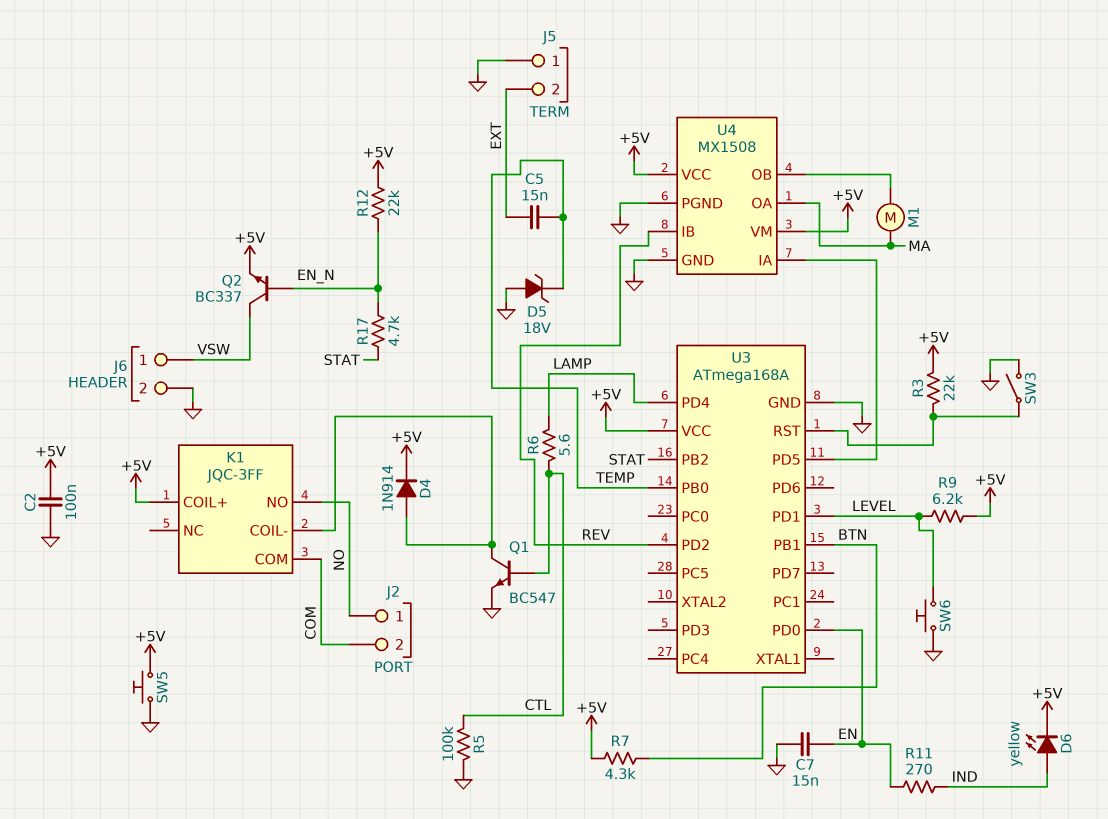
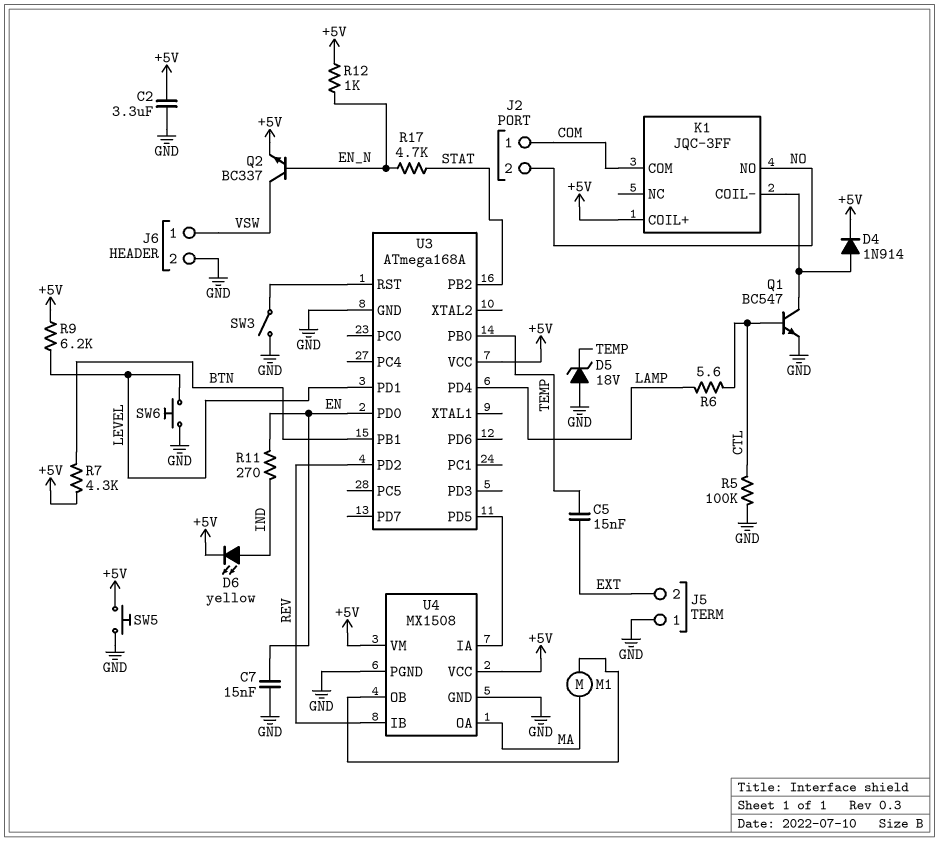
C2: 100nF (+5V, GND) -> 3.3uF (+5V, GND)
J2 pin 1: NO -> COM
J2 pin 2: COM -> NO
R3: 22k (+5V, U3/RST) -> none
R12: 22k (+5V, EN_N) -> 1k (+5V, EN_N)

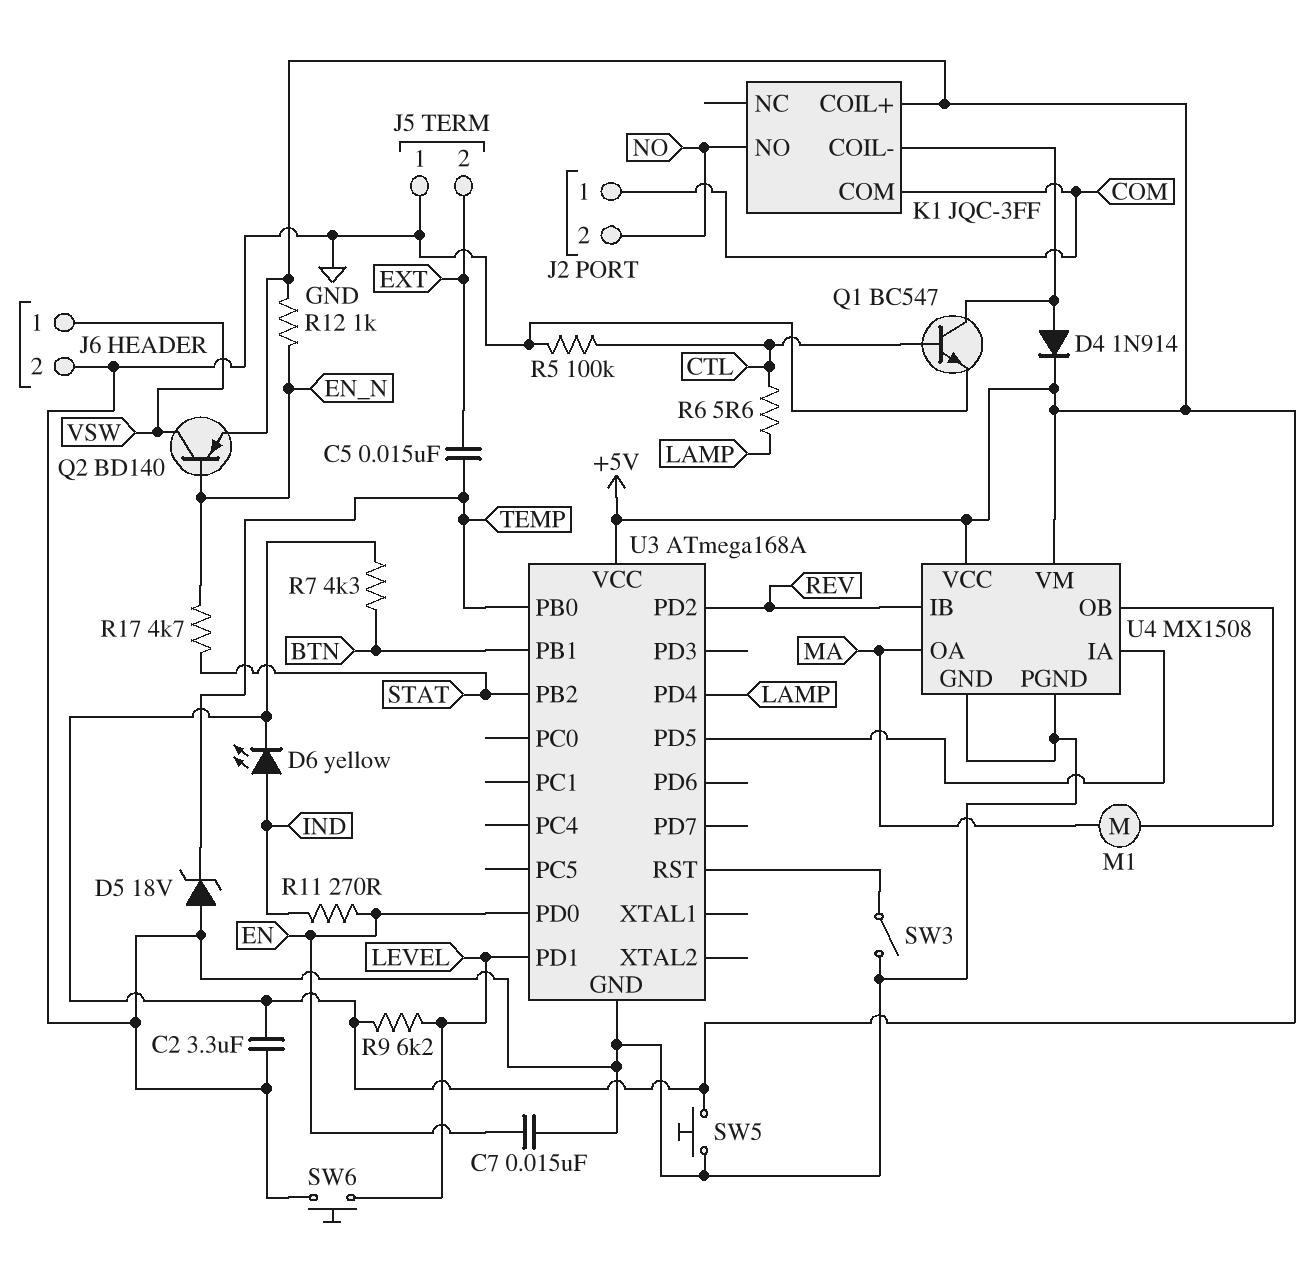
Q2: NPN BC337 (B EN_N, C VSW, E +5V) -> PNP BD140 (B EN_N, C VSW, E +5V)

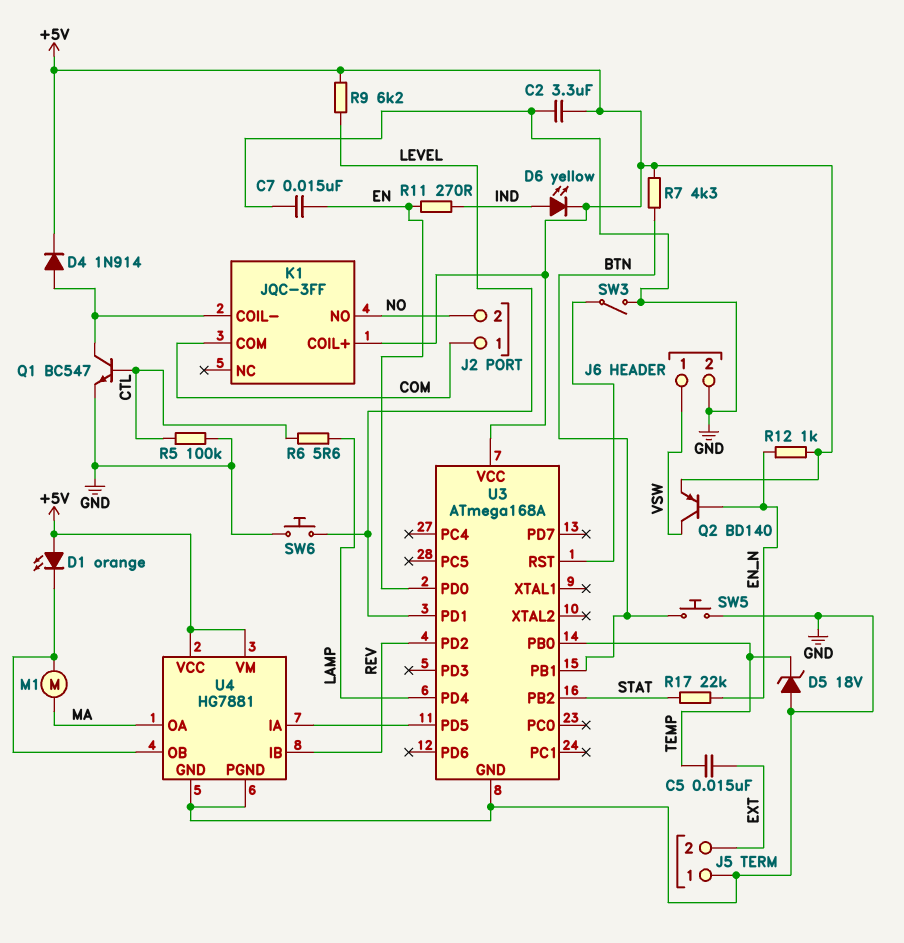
D1: none -> LED orange (A +5V, K U4/OB)
R17: 4.7k (EN_N, STAT) -> 22k (EN_N, STAT)
SW5: button (+5V, GND) -> button (BTN, GND)
U4: MX1508 -> HG7881

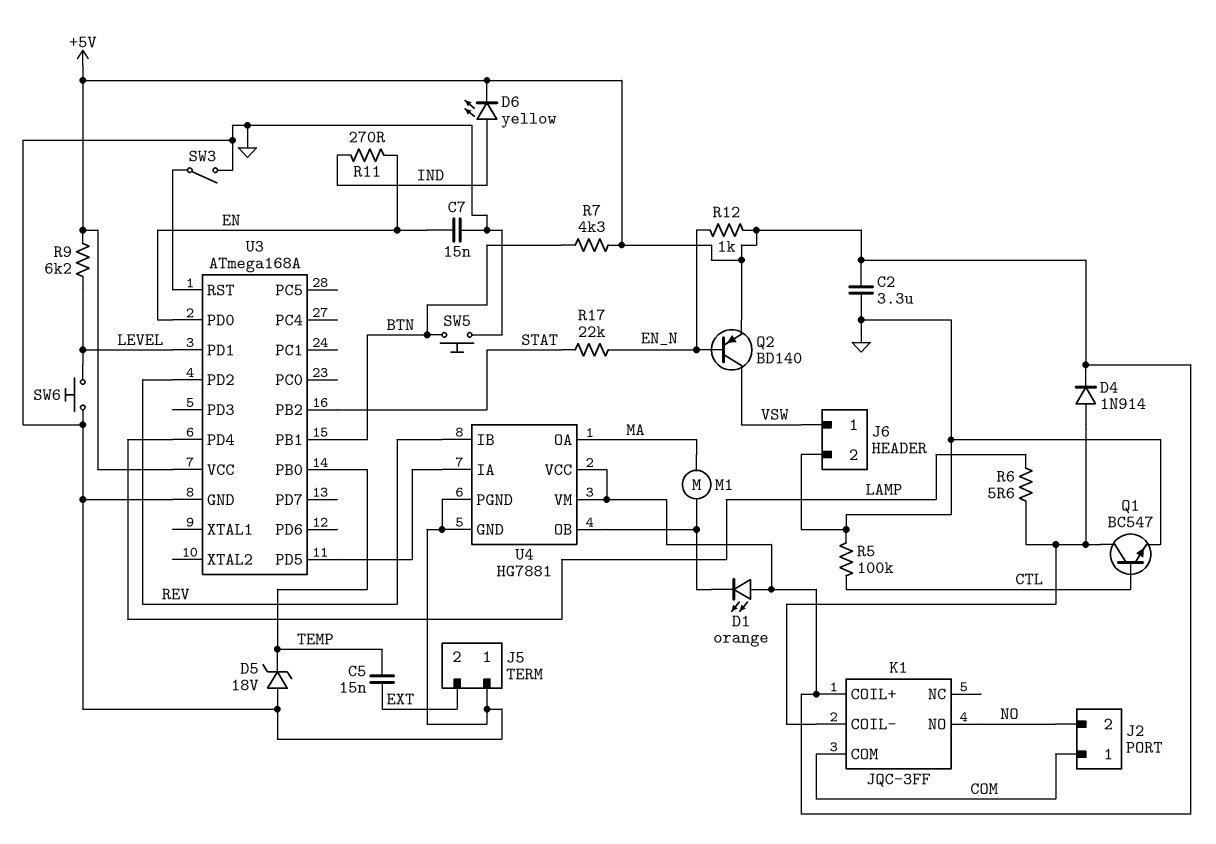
R6: 5.6 (CTL, LAMP) -> 5.6 (K1/COIL-, LAMP)

